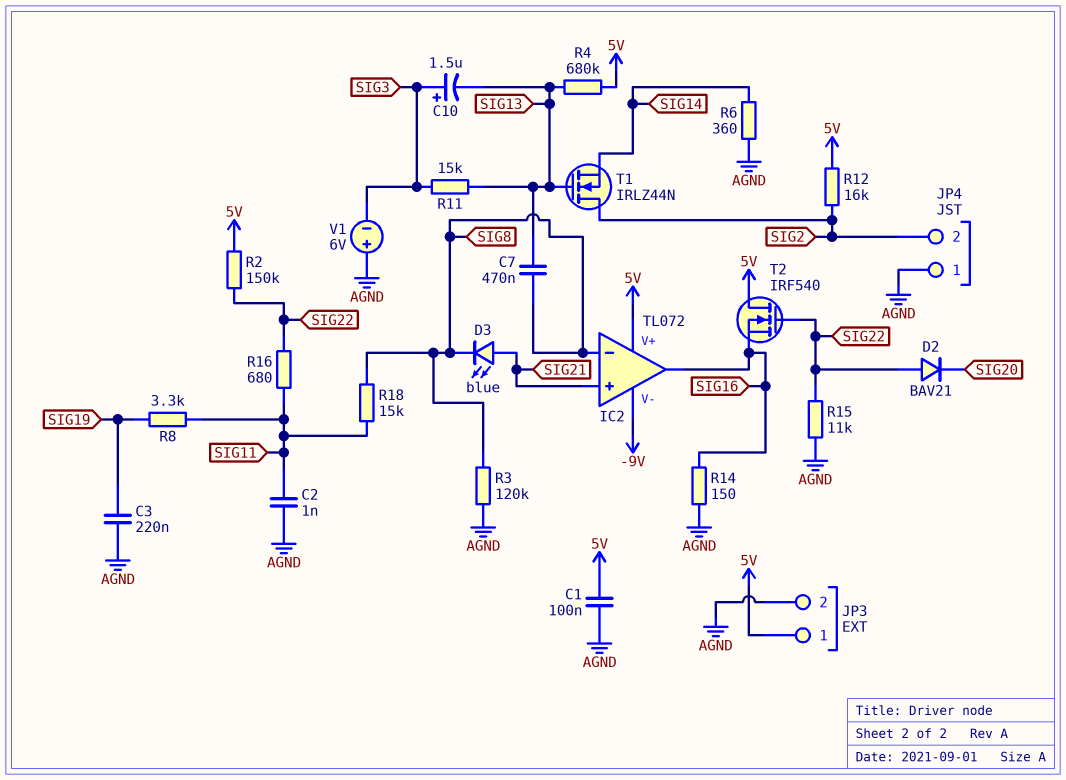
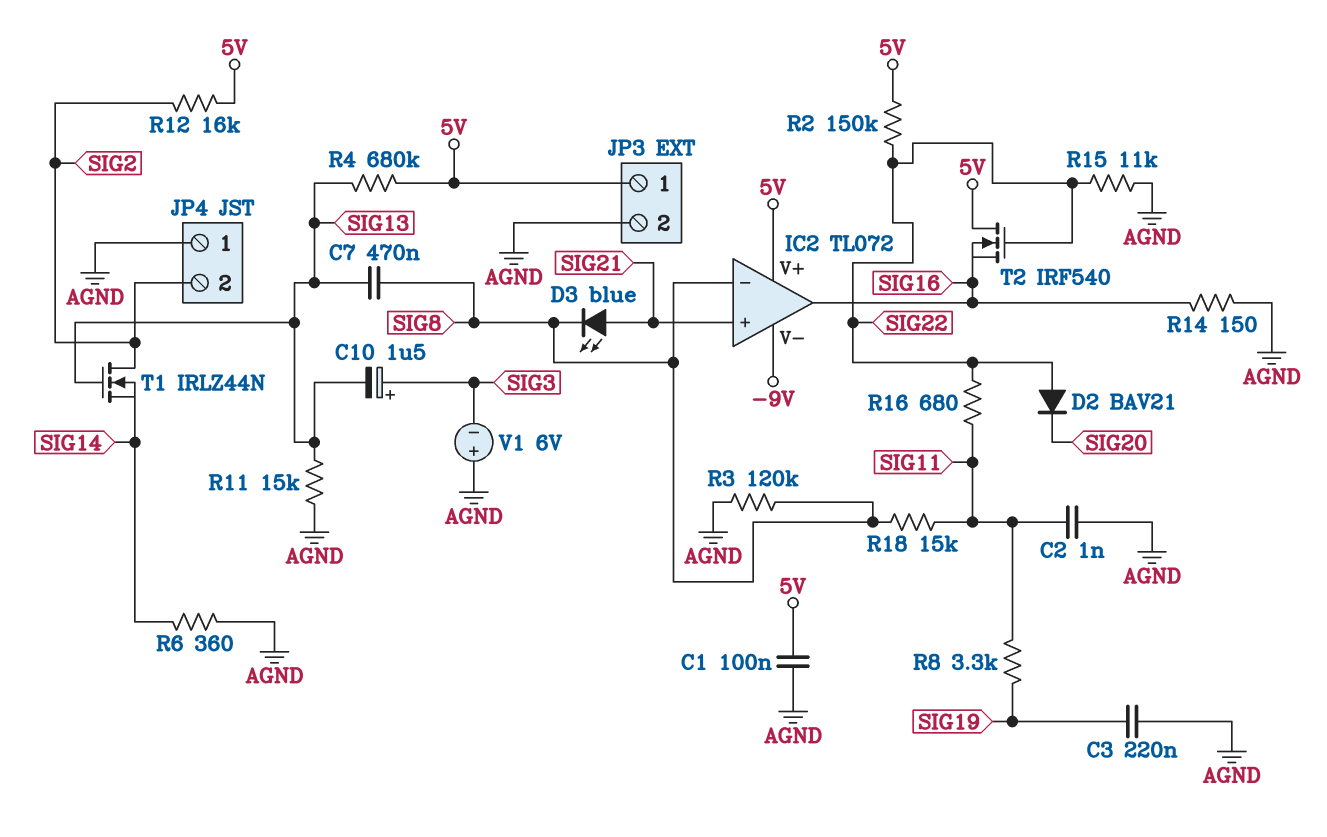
R11: 15k (SIG3, SIG13) -> 15k (AGND, SIG13)

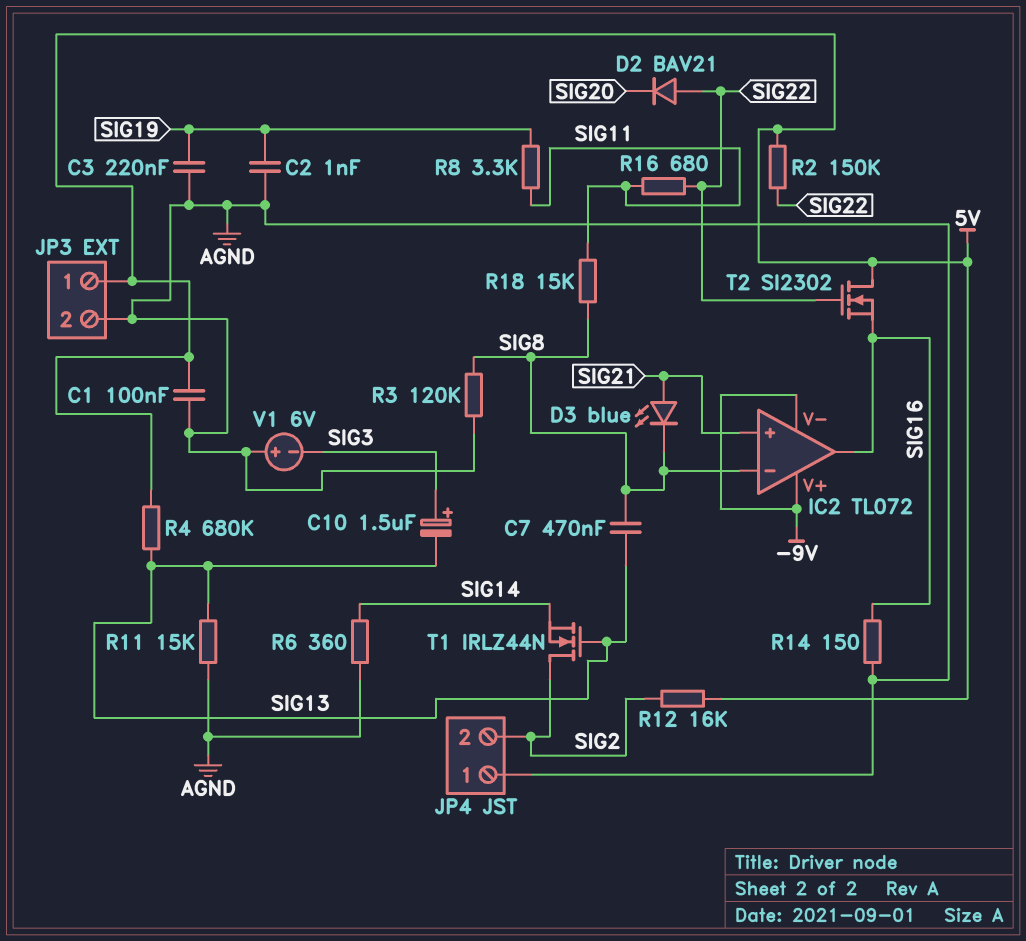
C2: 1nF (AGND, SIG11) -> 1nF (AGND, SIG19)
IC2 pin V+: 5V -> -9V
R15: 11k (AGND, SIG22) -> none
T2: NMOS IRF540 (G SIG22, D 5V, S SIG16) -> NMOS SI2302 (G SIG22, D 5V, S SIG16)

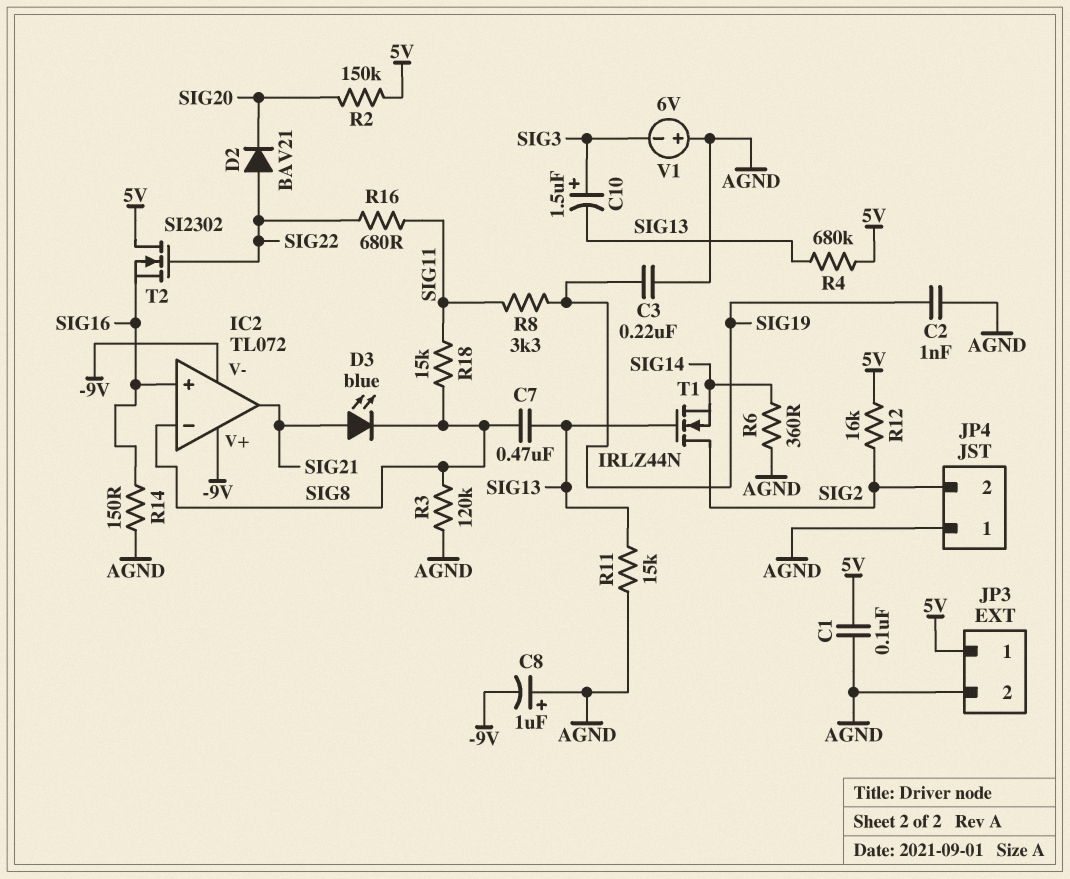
C8: none -> 1uF (plus AGND, minus -9V)
IC2 pin in+: SIG21 -> SIG16
IC2 pin out: SIG16 -> SIG21
R2: 150k (5V, SIG22) -> 150k (5V, SIG20)

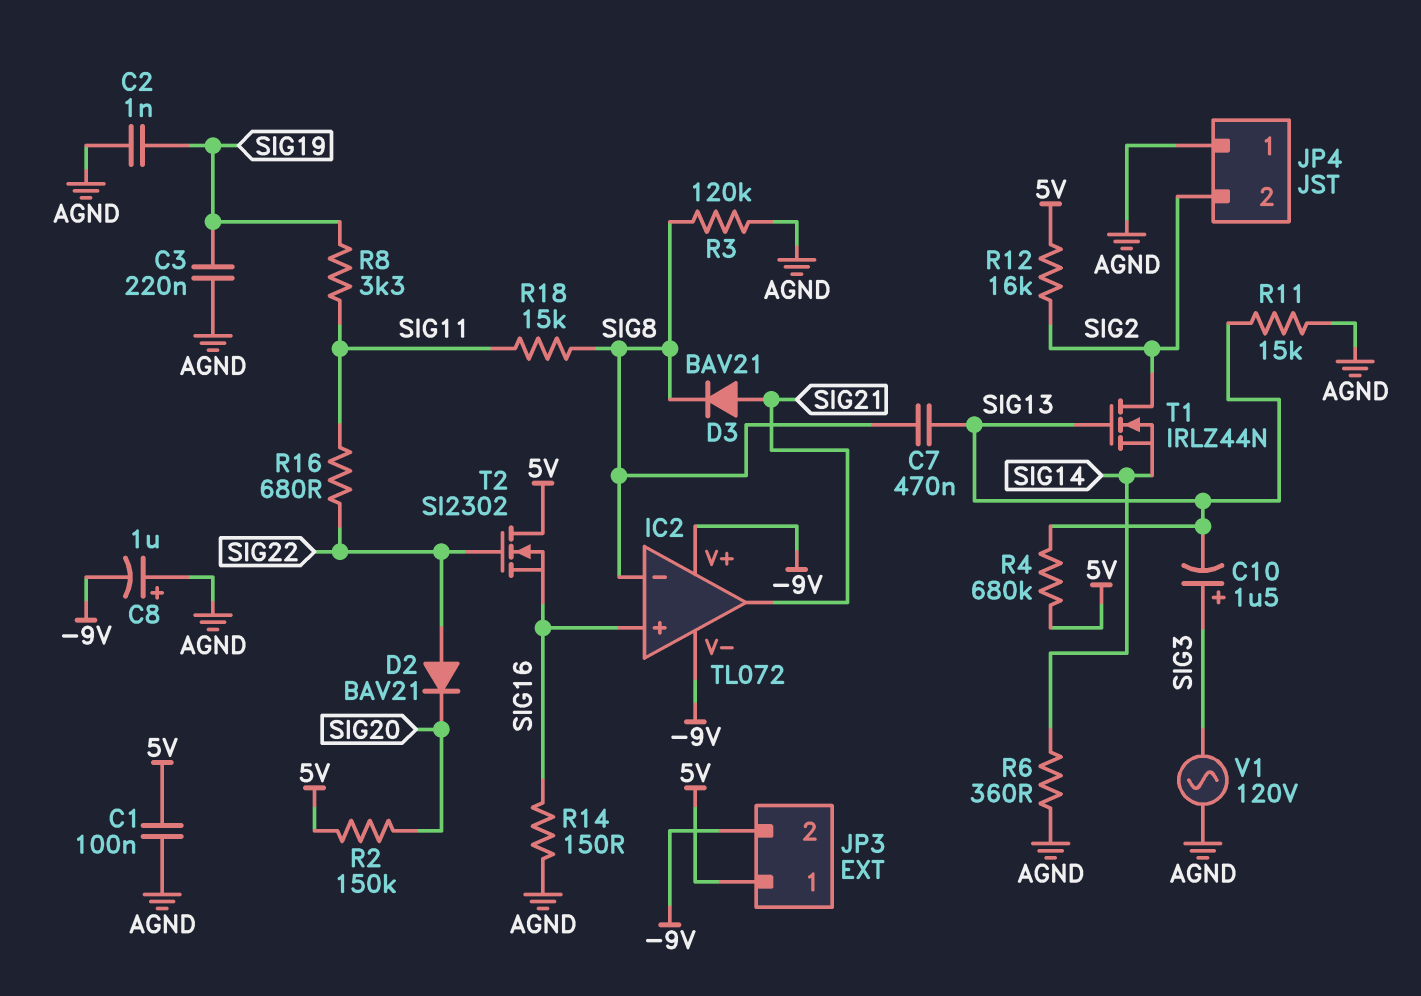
D3: LED blue (A SIG21, K SIG8) -> diode BAV21 (A SIG21, K SIG8)
JP3 pin 2: AGND -> -9V
V1: 6V (plus AGND, minus SIG3) -> AC 120V (AGND, SIG3)

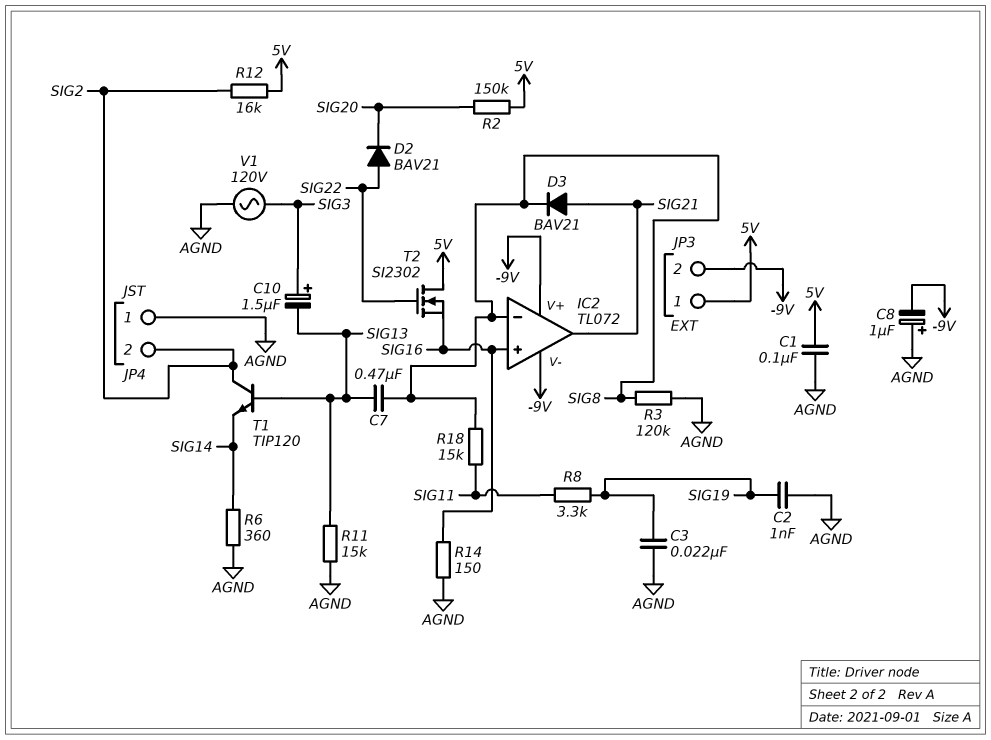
C3: 220nF (AGND, SIG19) -> 22nF (AGND, SIG19)
R4: 680k (5V, SIG13) -> none
R16: 680 (SIG11, SIG22) -> none
T1: NMOS IRLZ44N (G SIG13, D SIG2, S SIG14) -> NPN TIP120 (B SIG13, C SIG2, E SIG14)

